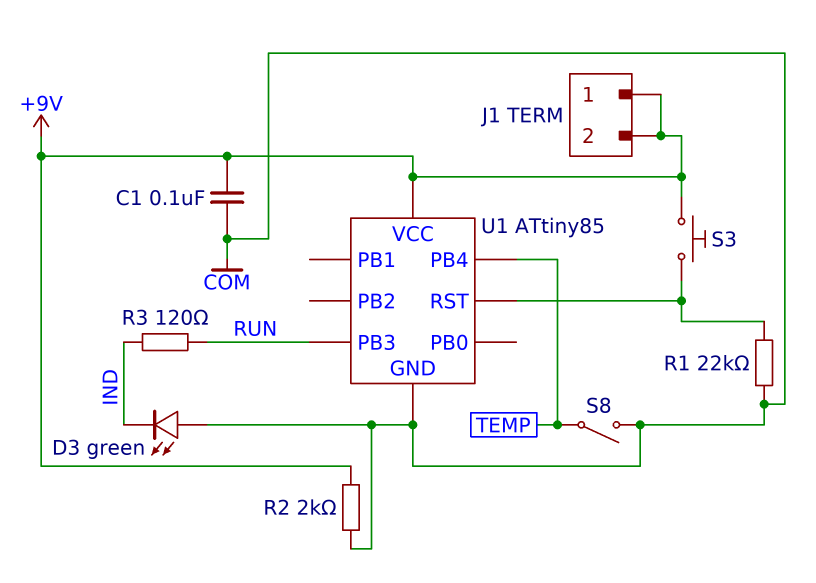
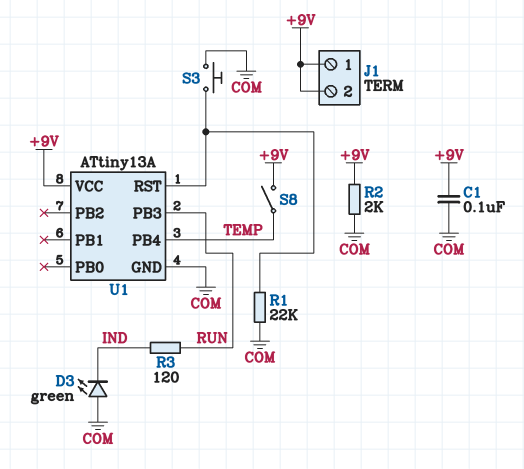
S3: button (+9V, U1/RST) -> button (COM, U1/RST)
S8: switch (COM, TEMP) -> switch (+9V, TEMP)
U1: ATtiny85 -> ATtiny13A

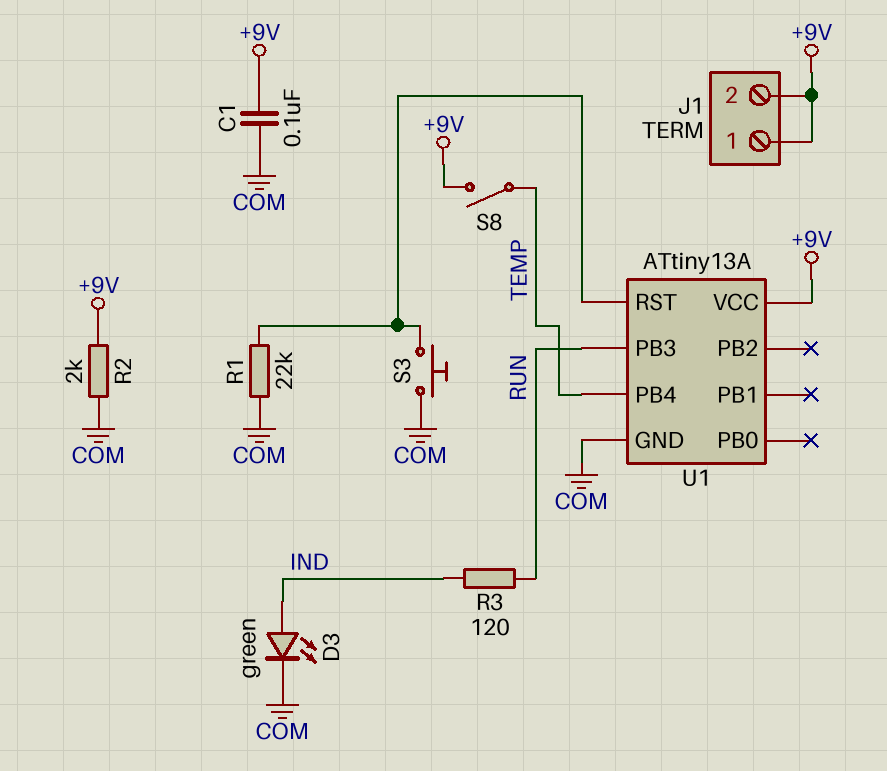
D3: LED green (A COM, K IND) -> LED green (A IND, K COM)

